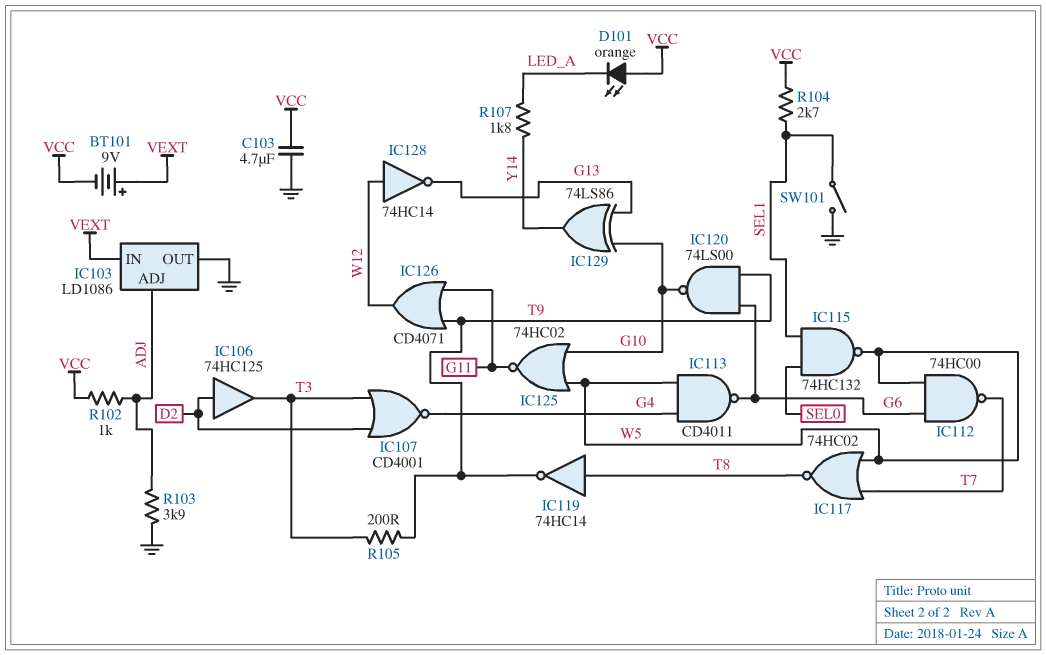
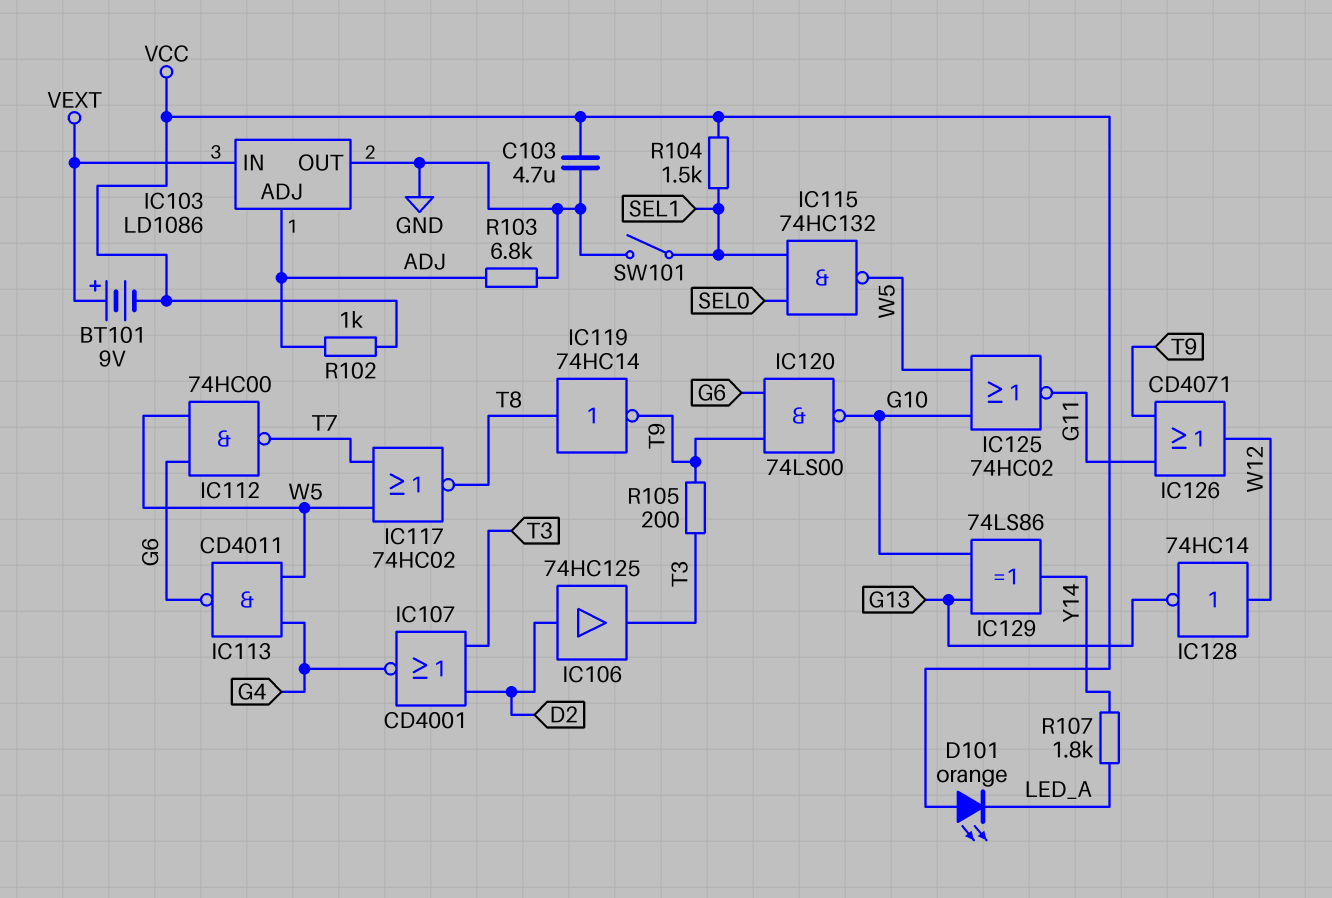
R103: 3.9k (ADJ, GND) -> 6.8k (ADJ, GND)
R104: 2.7k (SEL1, VCC) -> 1.5k (SEL1, VCC)

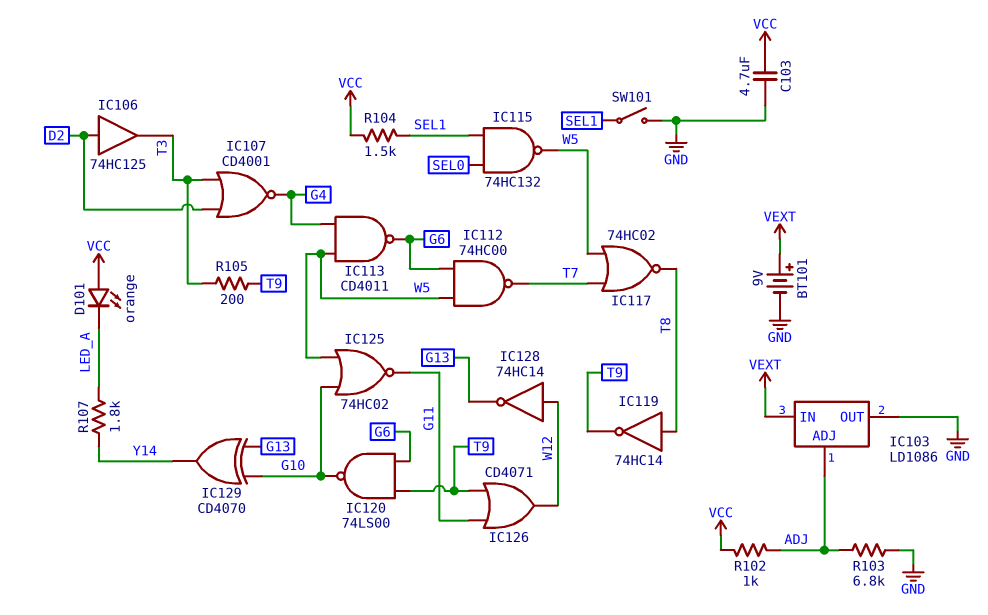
BT101: 9V (plus VEXT, minus VCC) -> 9V (plus VEXT, minus GND)
IC129: XOR 74LS86 (in G10, in G13, out Y14) -> XOR CD4070 (in G10, in G13, out Y14)

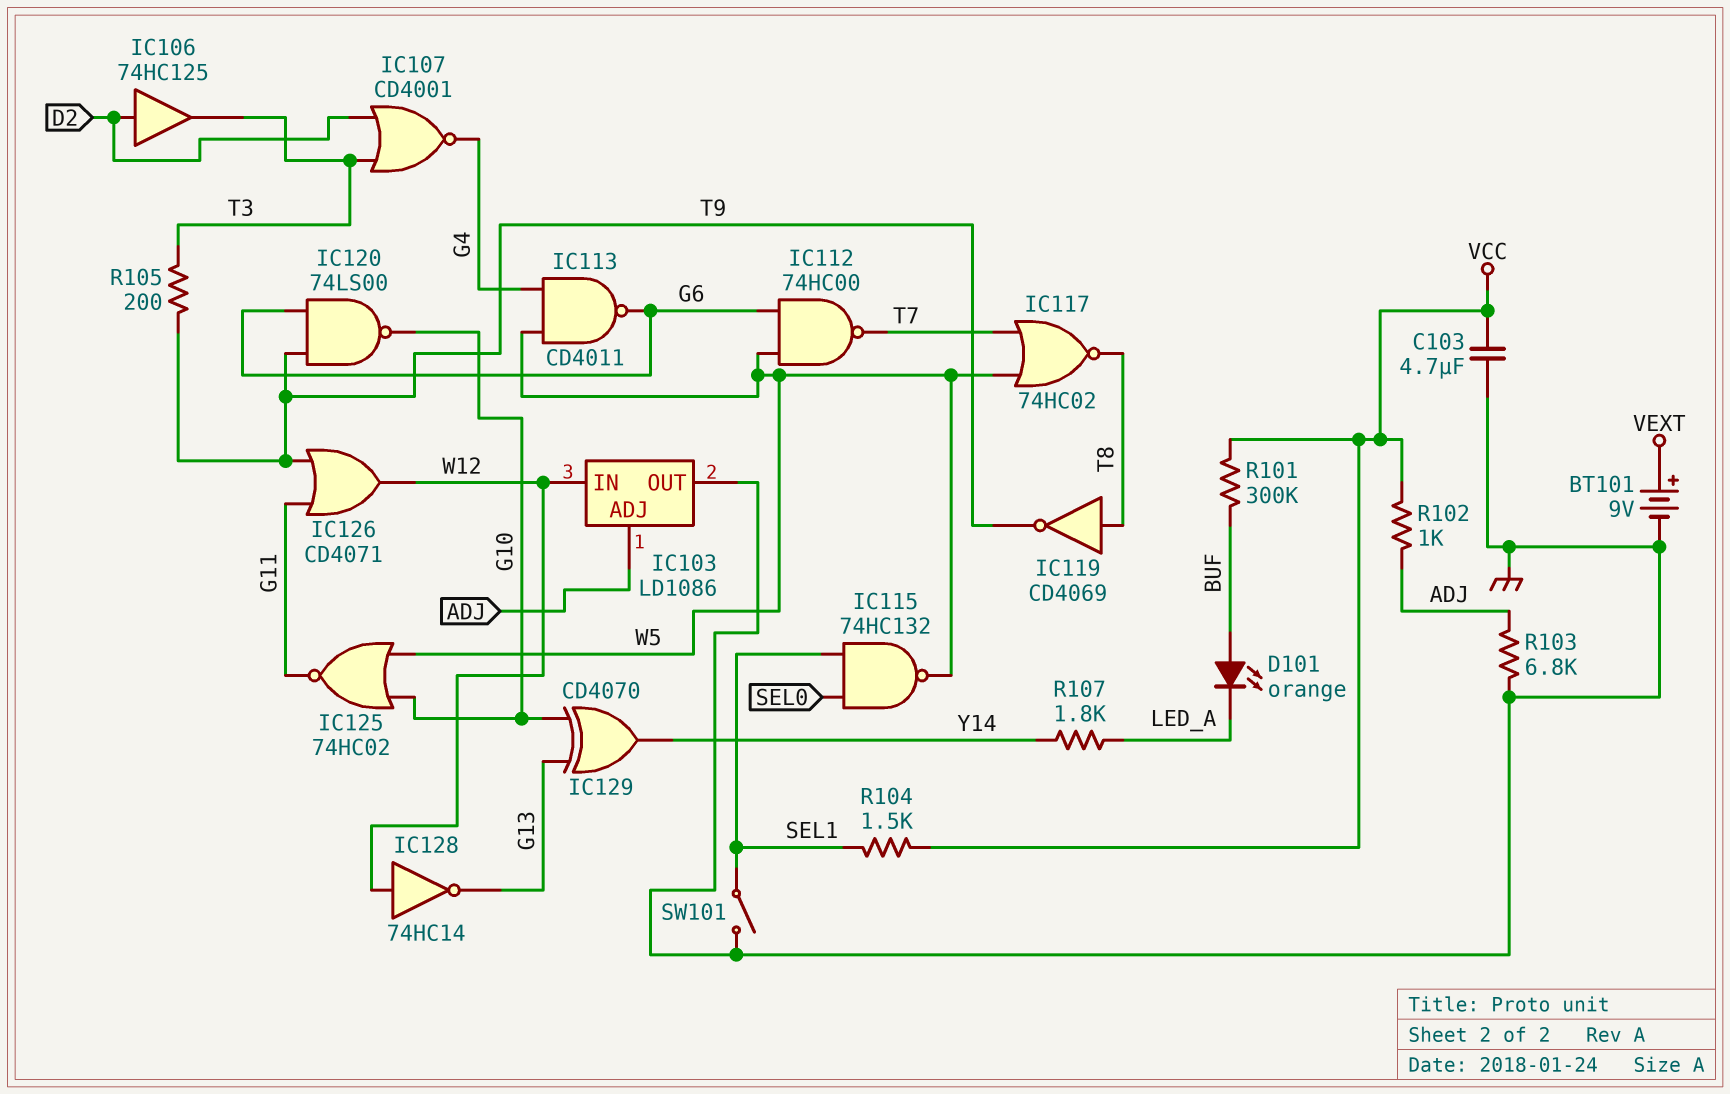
D101: LED orange (A VCC, K LED_A) -> LED orange (A BUF, K LED_A)
IC103 pin IN: VEXT -> W12
IC119: NOT 74HC14 (in T8, out T9) -> NOT CD4069 (in T8, out T9)
R101: none -> 300k (BUF, VCC)

